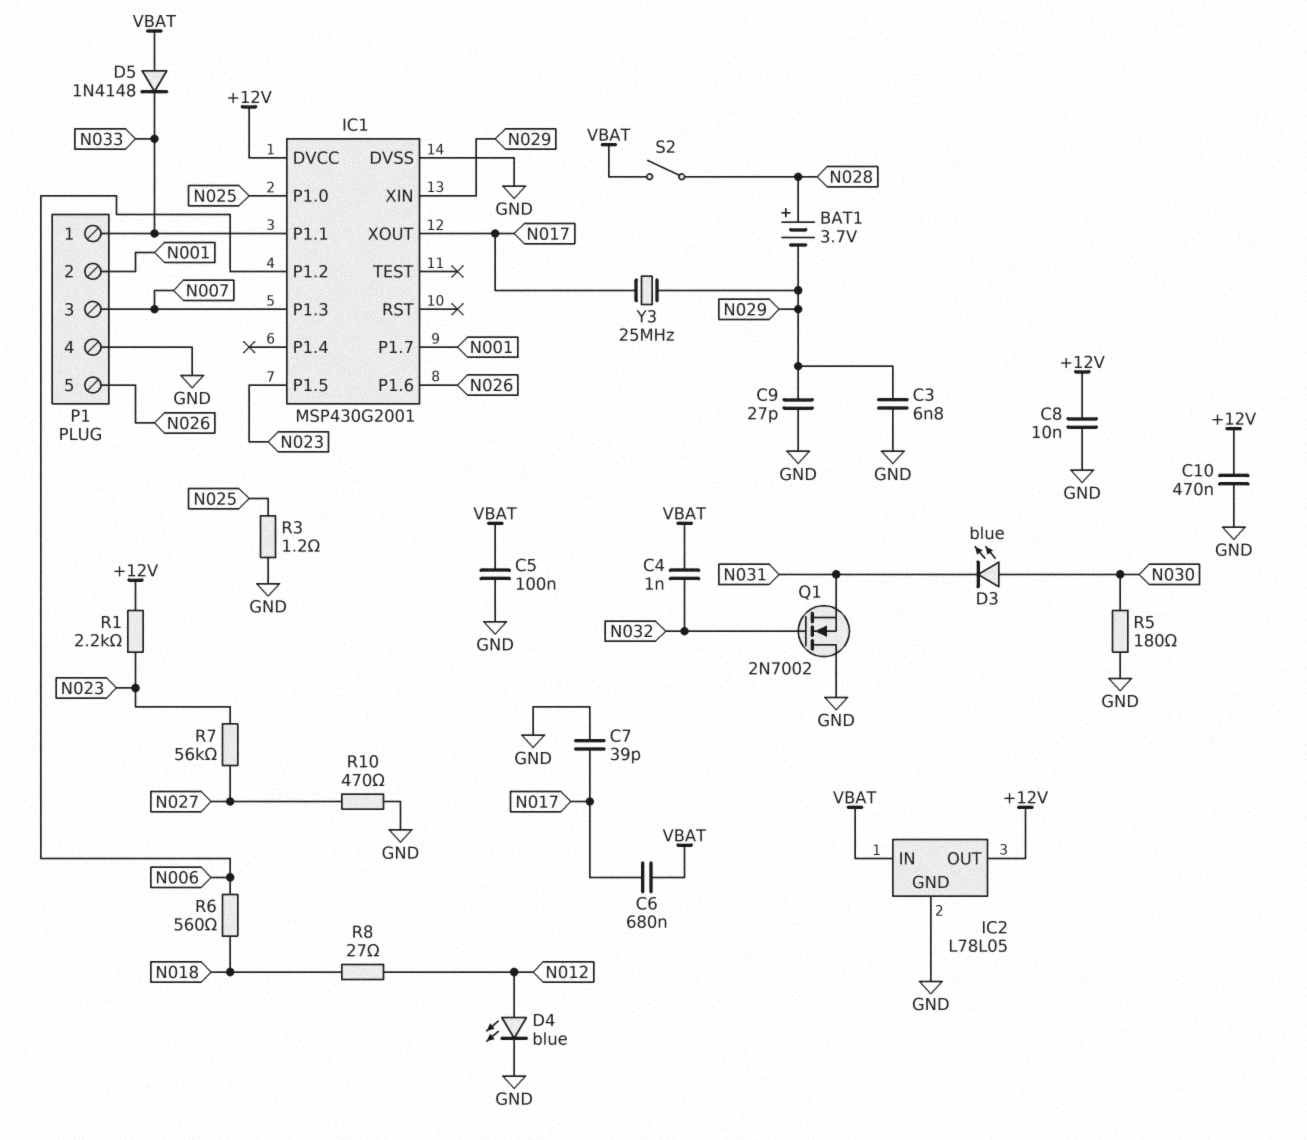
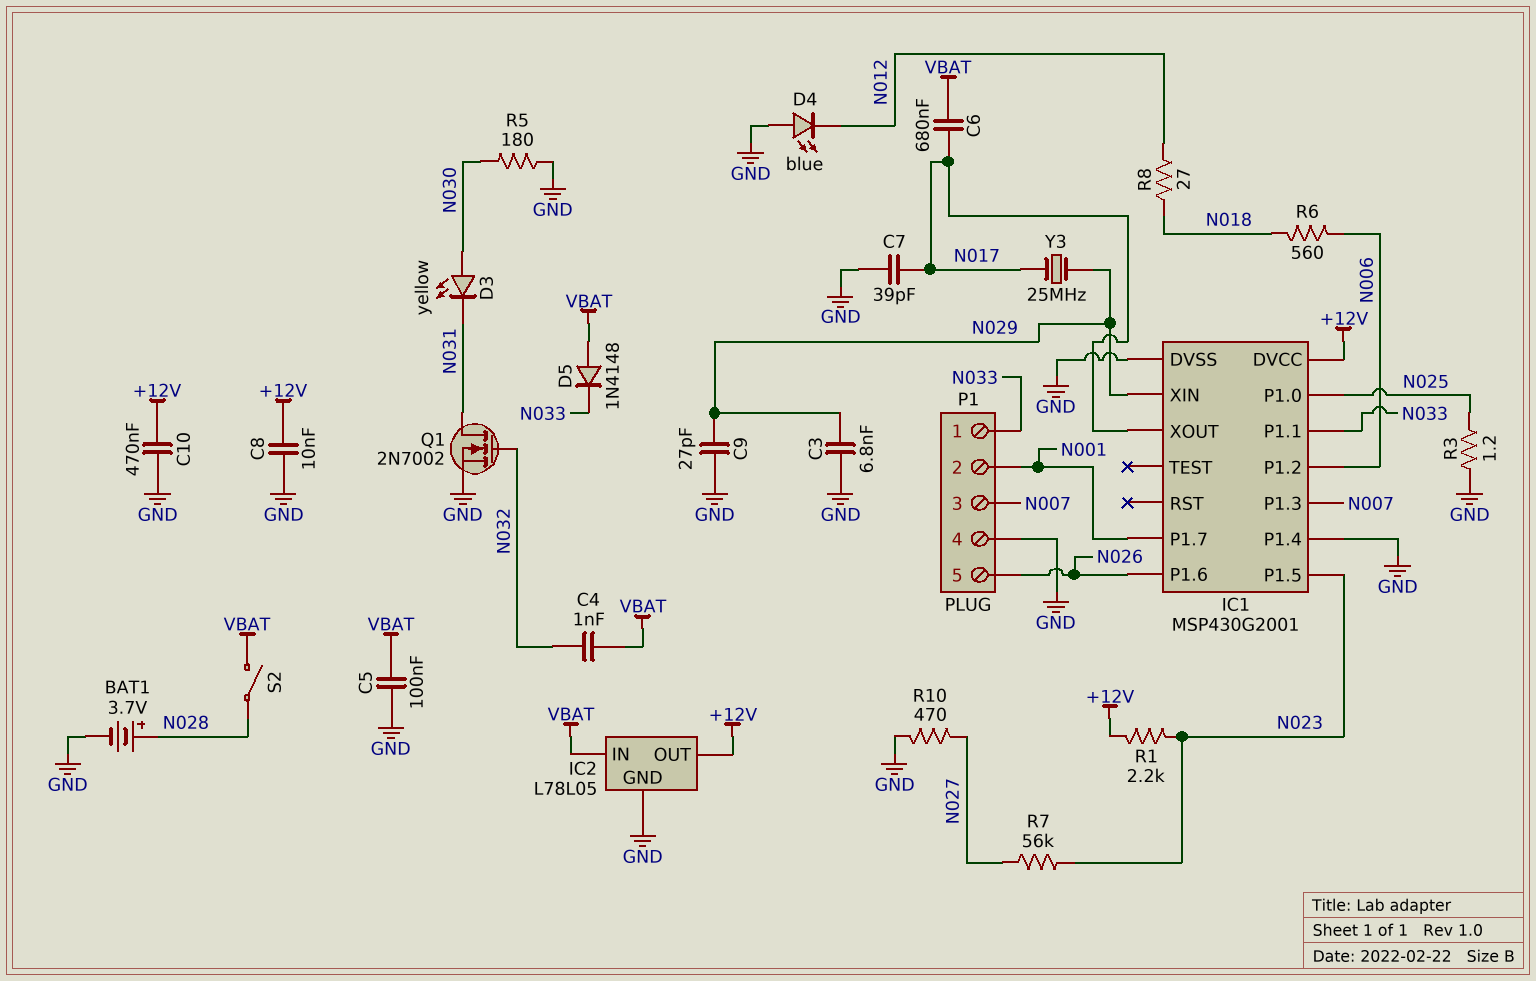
BAT1: 3.7V (plus N028, minus N029) -> 3.7V (plus N028, minus GND)
D3: LED blue (A N030, K N031) -> LED yellow (A N030, K N031)
D4: LED blue (A N012, K GND) -> LED blue (A GND, K N012)
IC1 pin P1.4: none -> GND
Q1: NMOS 2N7002 (G N032, D GND, S N031) -> NMOS 2N7002 (G N032, D N031, S GND)

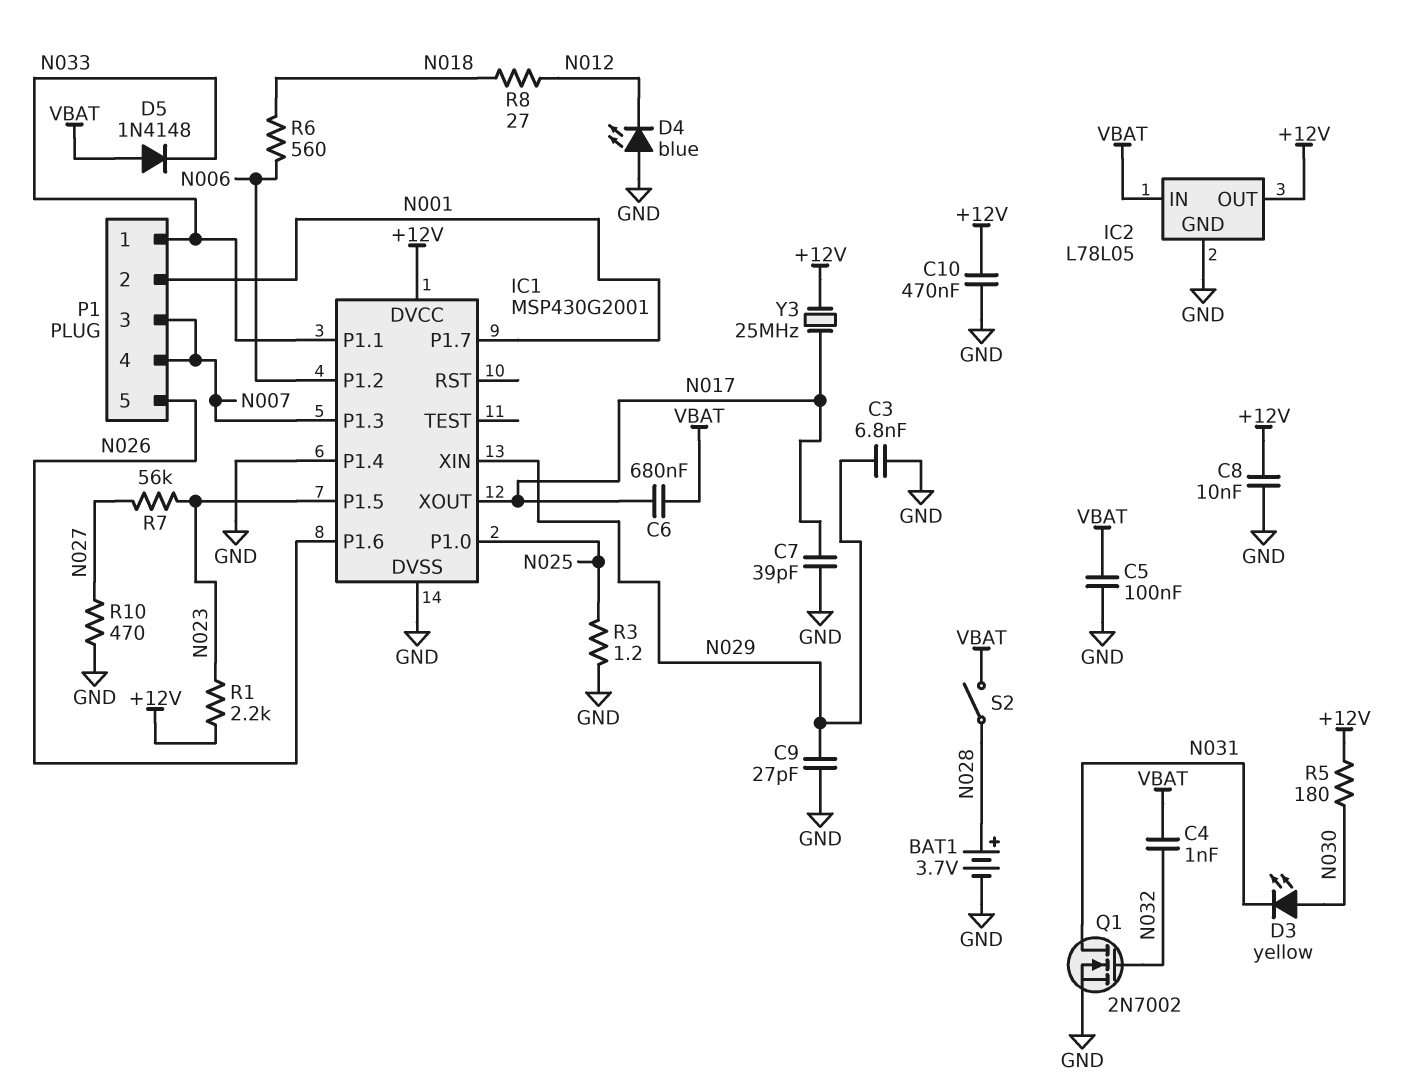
P1 pin 4: GND -> N007
R5: 180 (GND, N030) -> 180 (+12V, N030)
Y3: 25MHz (N017, N029) -> 25MHz (+12V, N017)

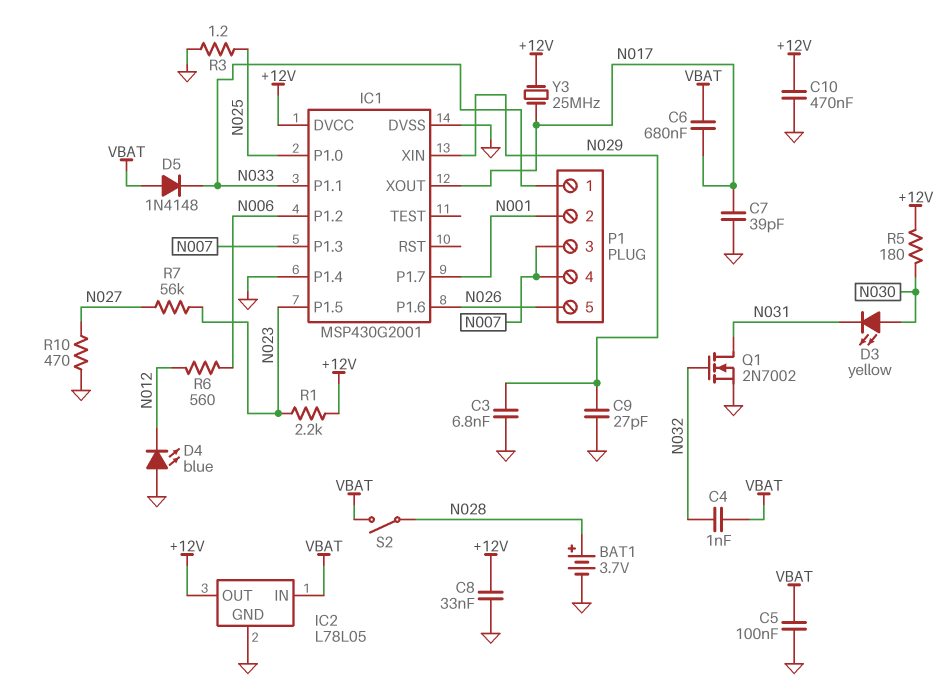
C8: 10nF (+12V, GND) -> 33nF (+12V, GND)
R6: 560 (N006, N018) -> 560 (N006, N012)
R8: 27 (N012, N018) -> none

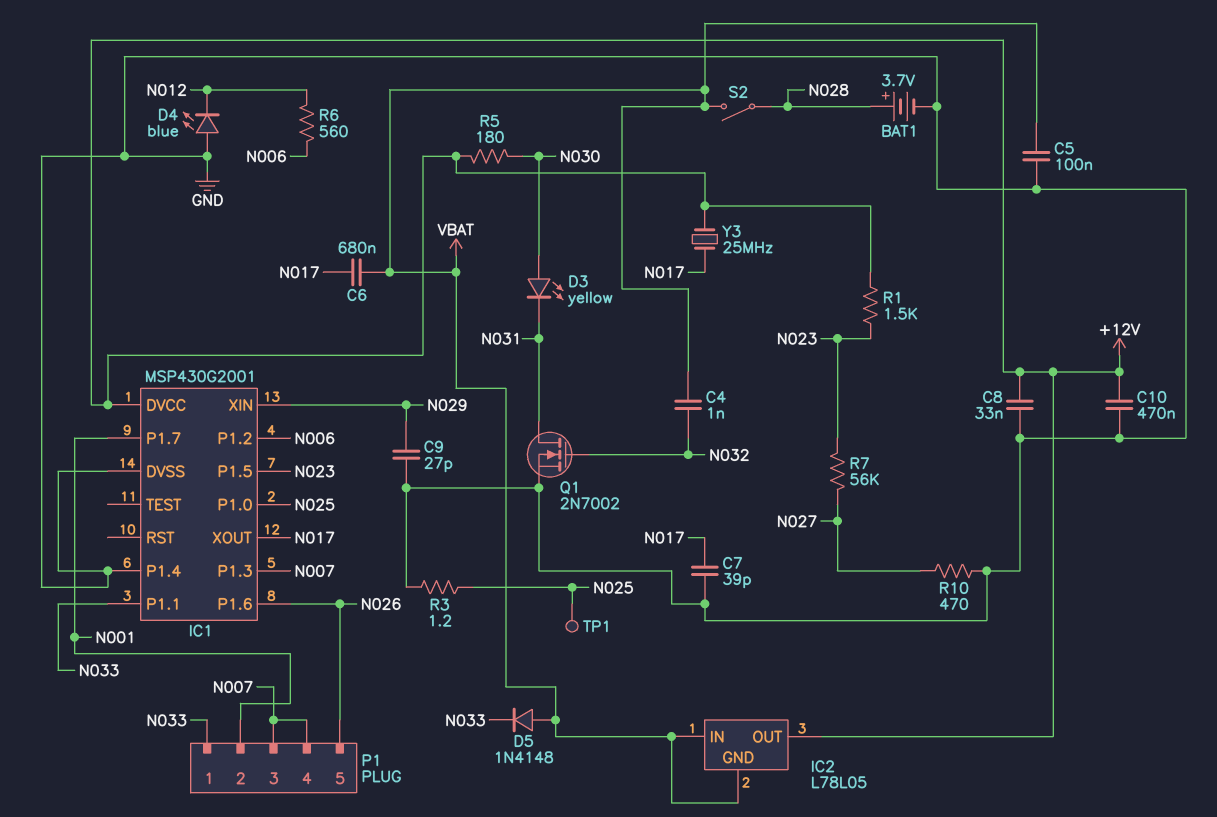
C3: 6.8nF (GND, N029) -> none
IC2 pin GND: GND -> VBAT
R1: 2.2k (+12V, N023) -> 1.5k (+12V, N023)
TP1: none -> test point (N025)

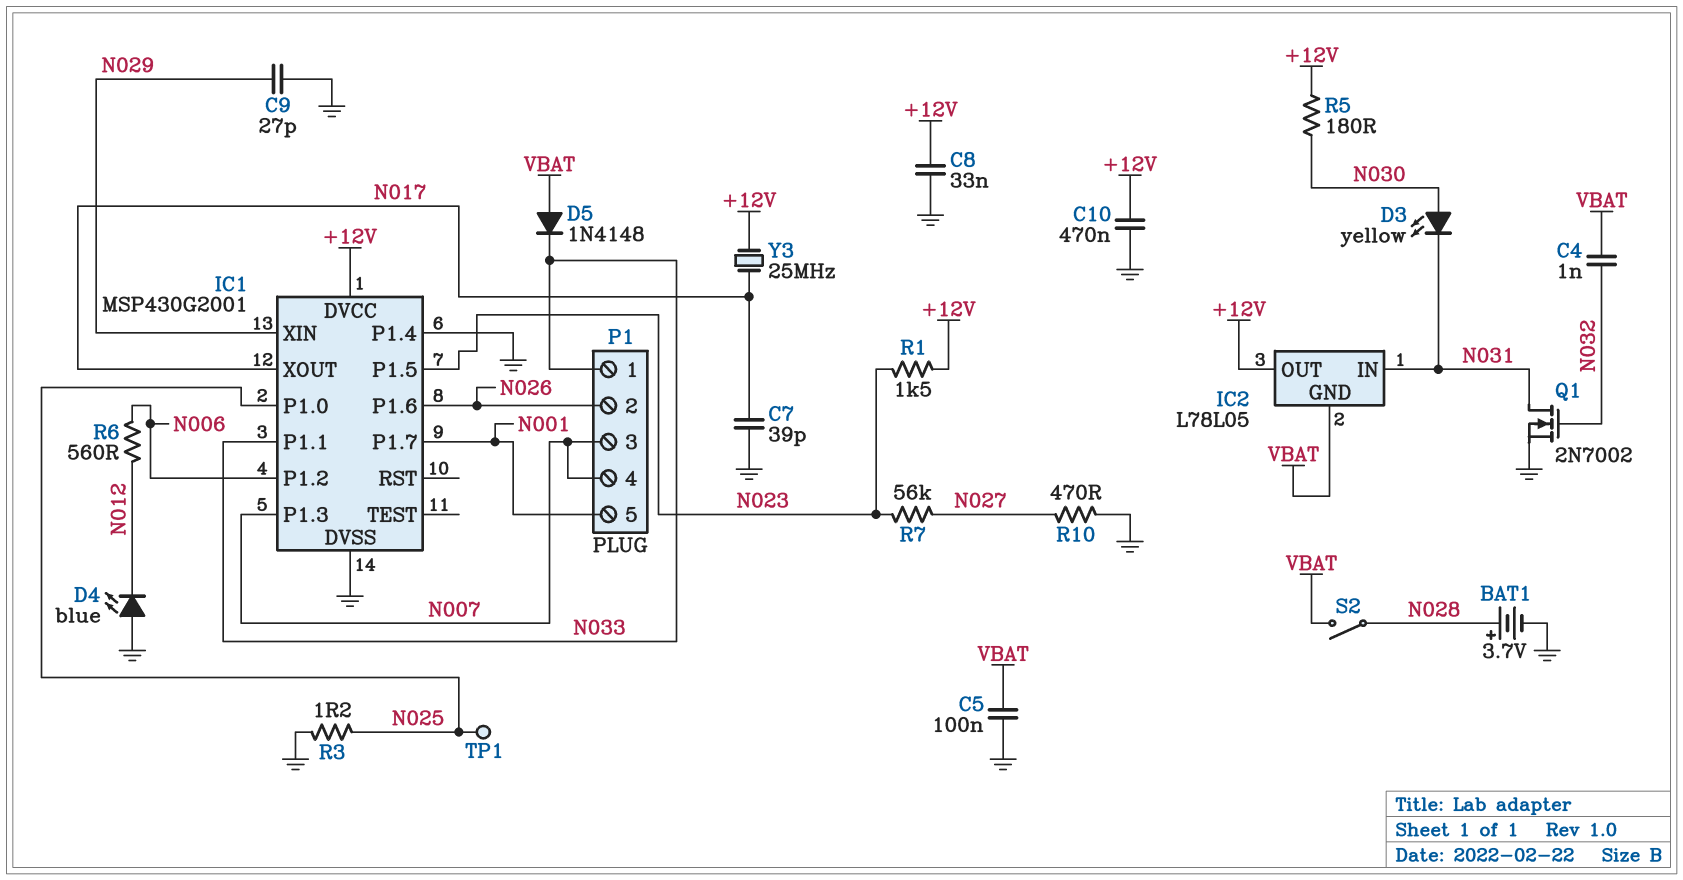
C6: 680nF (N017, VBAT) -> none
IC2 pin IN: VBAT -> N031
P1 pin 2: N001 -> N026
P1 pin 5: N026 -> N001

